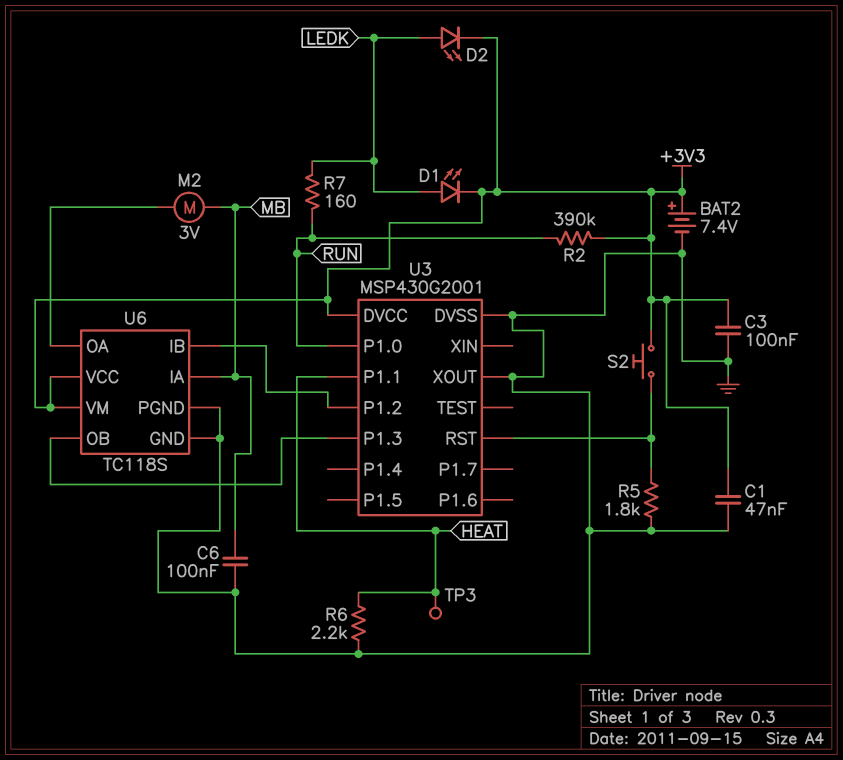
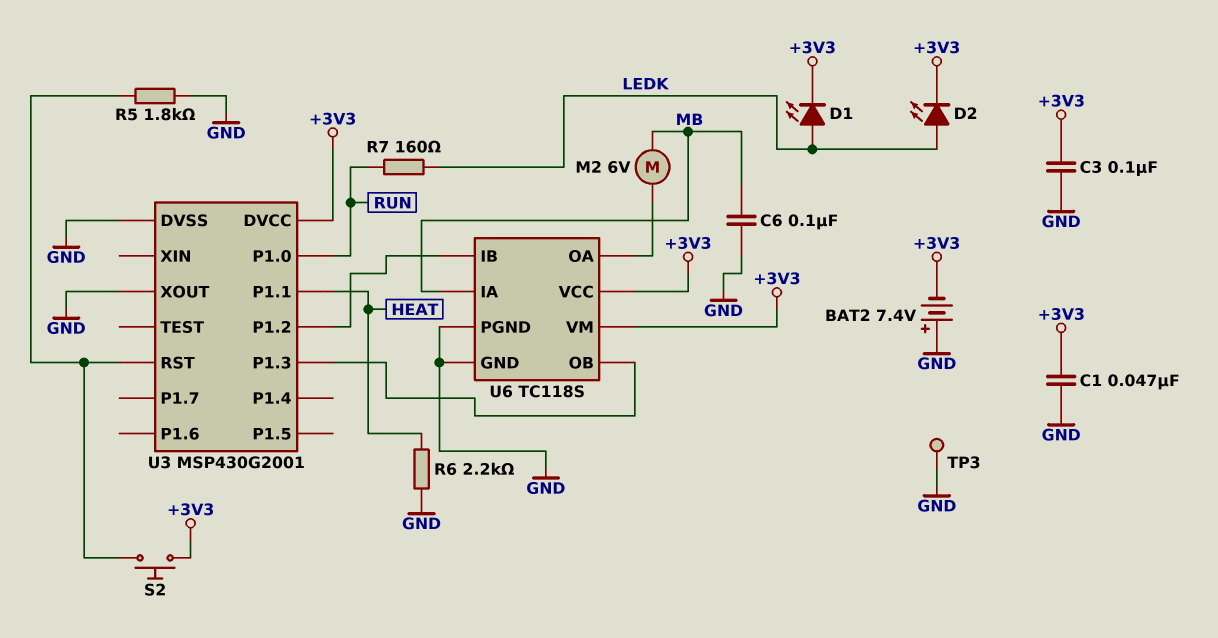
BAT2: 7.4V (plus +3V3, minus GND) -> 7.4V (plus GND, minus +3V3)
M2: motor 3V (MB, U6/OA) -> motor 6V (MB, U6/OA)
R2: 390k (+3V3, RUN) -> none
TP3: test point (HEAT) -> test point (GND)

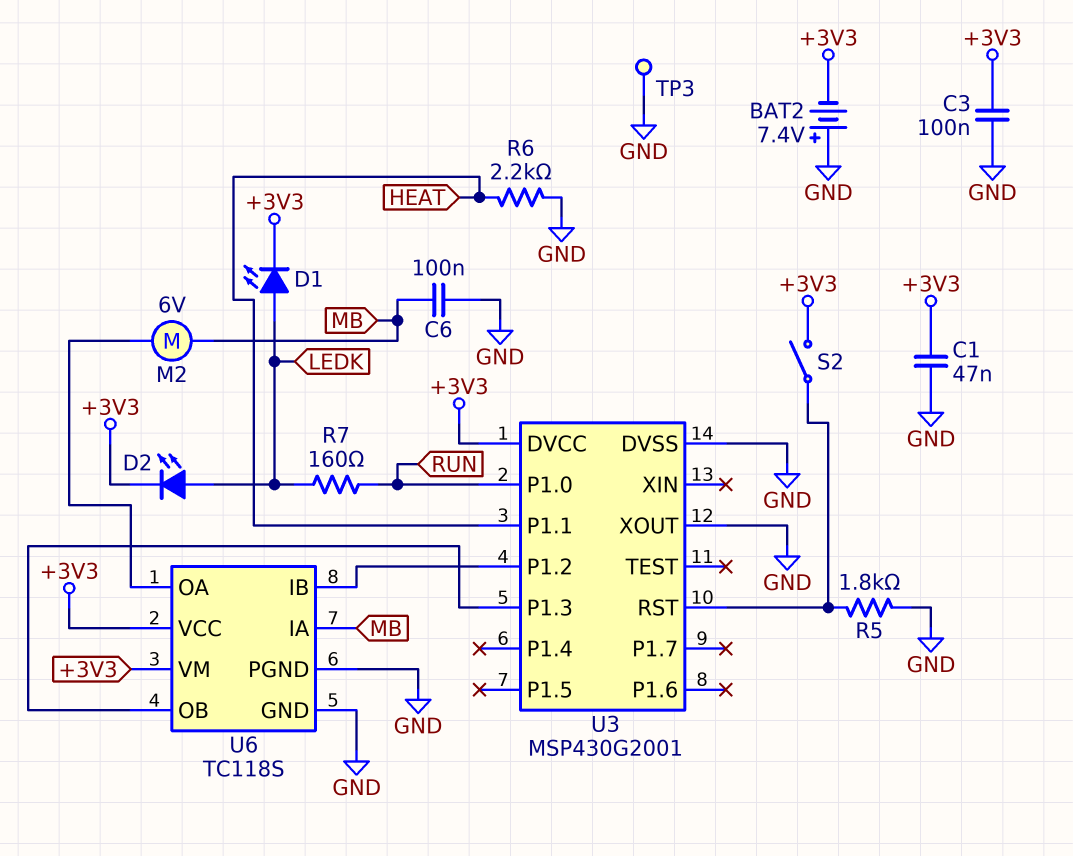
S2: button (+3V3, U3/RST) -> switch (+3V3, U3/RST)

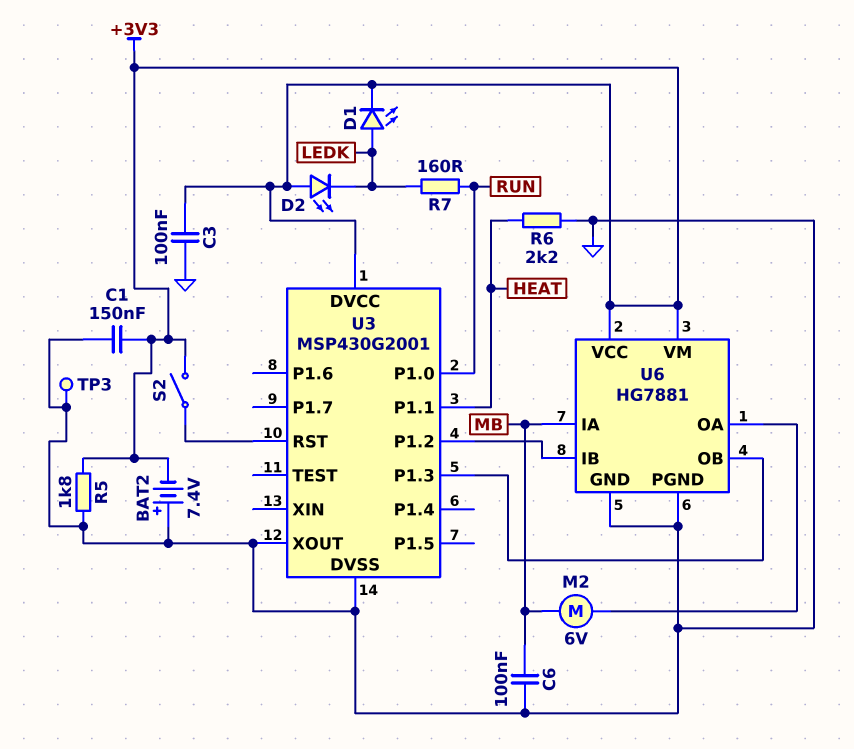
C1: 47nF (+3V3, GND) -> 150nF (+3V3, GND)
D2: LED (A LEDK, K +3V3) -> LED (A +3V3, K LEDK)
R5: 1.8k (GND, U3/RST) -> 1.8k (+3V3, GND)
U6: TC118S -> HG7881

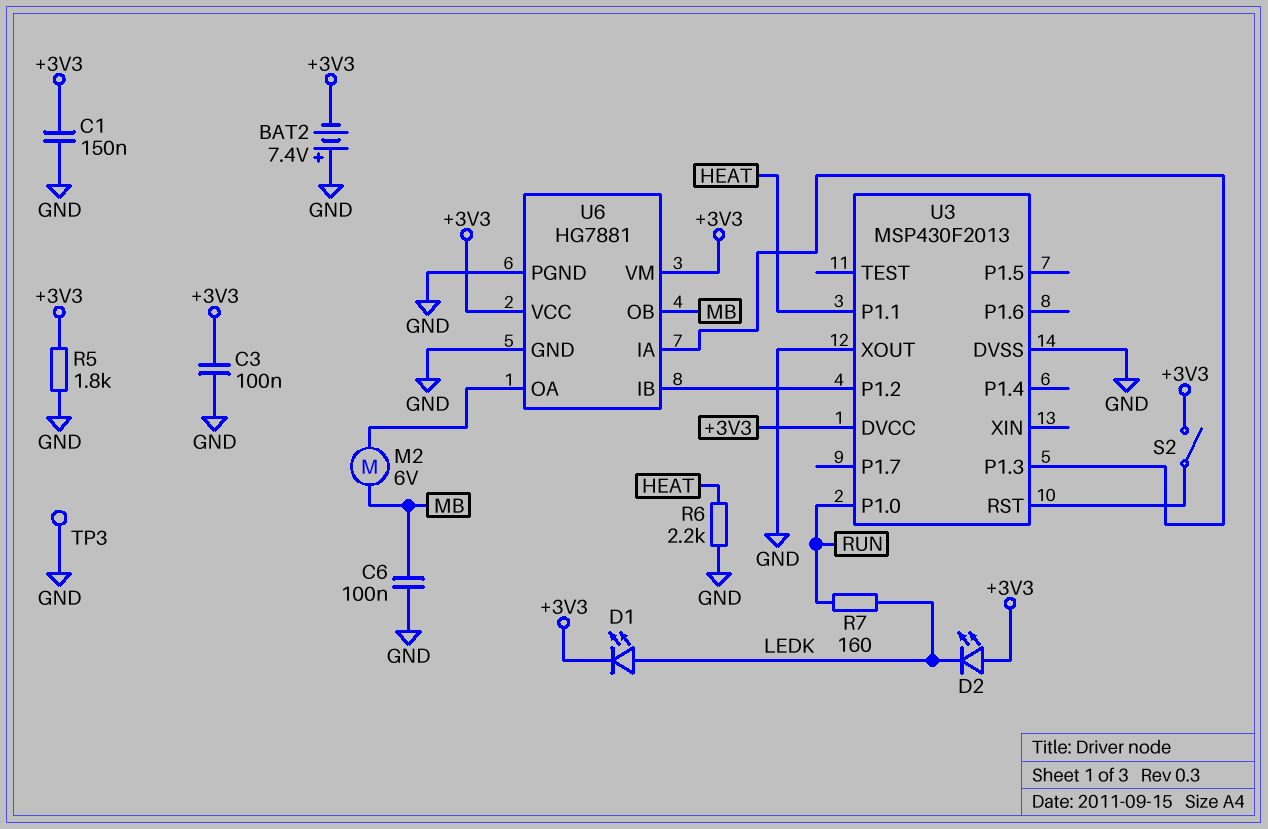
U3: MSP430G2001 -> MSP430F2013
U6 pin IA: MB -> U3/P1.3
U6 pin OB: U3/P1.3 -> MB

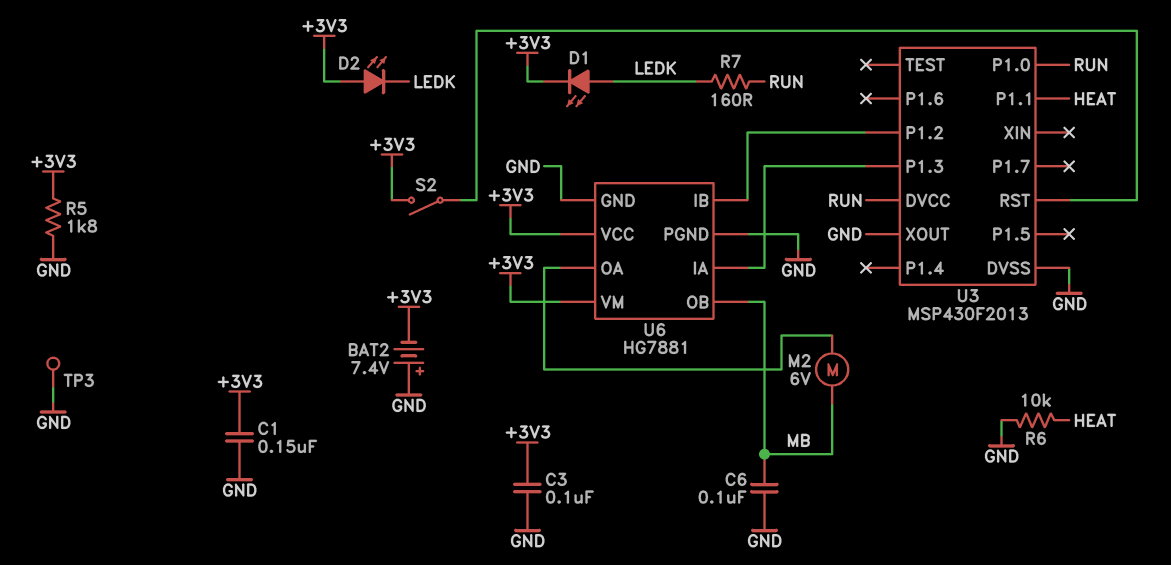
R6: 2.2k (GND, HEAT) -> 10k (GND, HEAT)
U3 pin DVCC: +3V3 -> RUN

